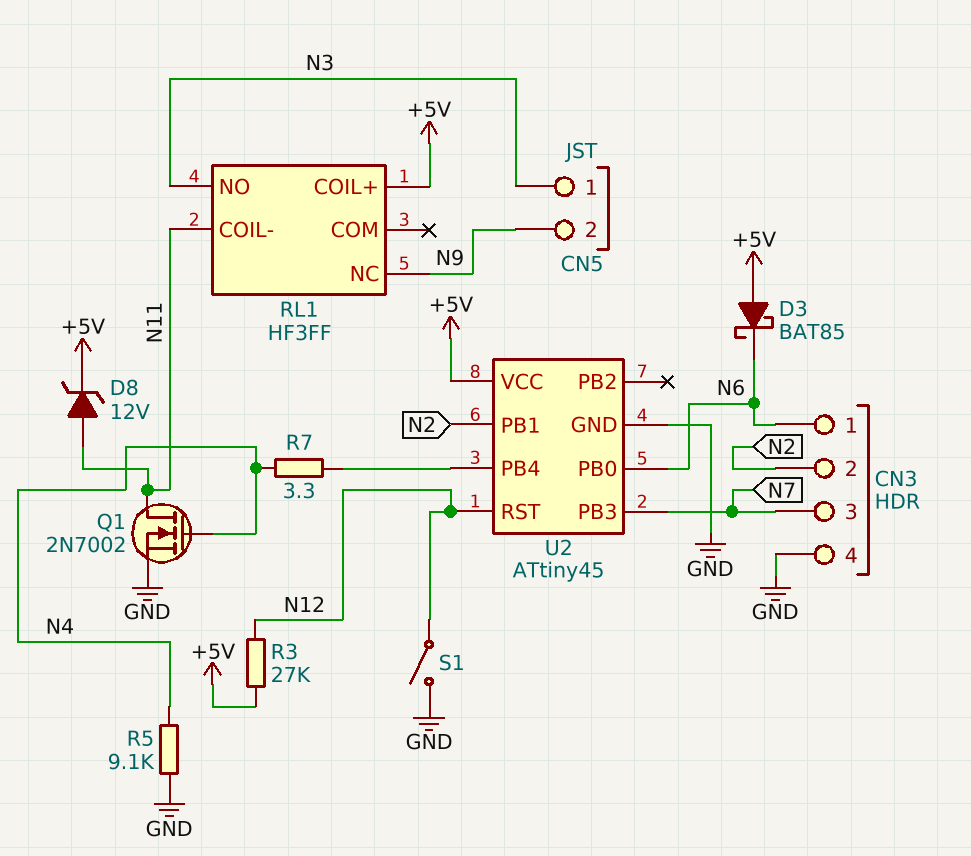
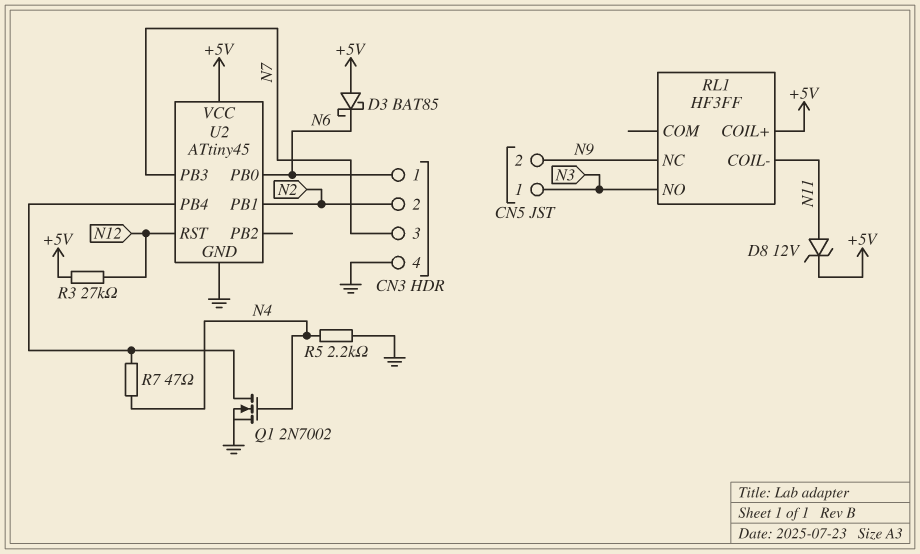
Q1: NMOS 2N7002 (G N4, D N11, S GND) -> NMOS 2N7002 (G N4, D U2/PB4, S GND)
R5: 9.1k (GND, N4) -> 2.2k (GND, N4)
R7: 3.3 (N4, U2/PB4) -> 47 (N4, U2/PB4)
S1: switch (GND, N12) -> none

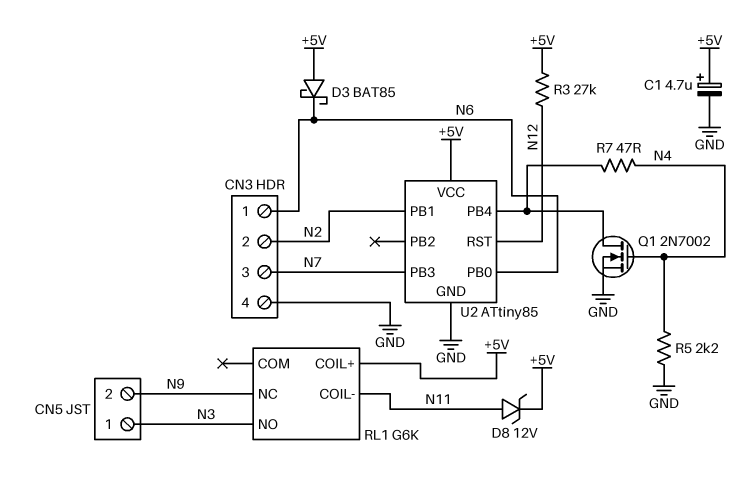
C1: none -> 4.7uF (plus +5V, minus GND)
RL1: HF3FF -> G6K
U2: ATtiny45 -> ATtiny85

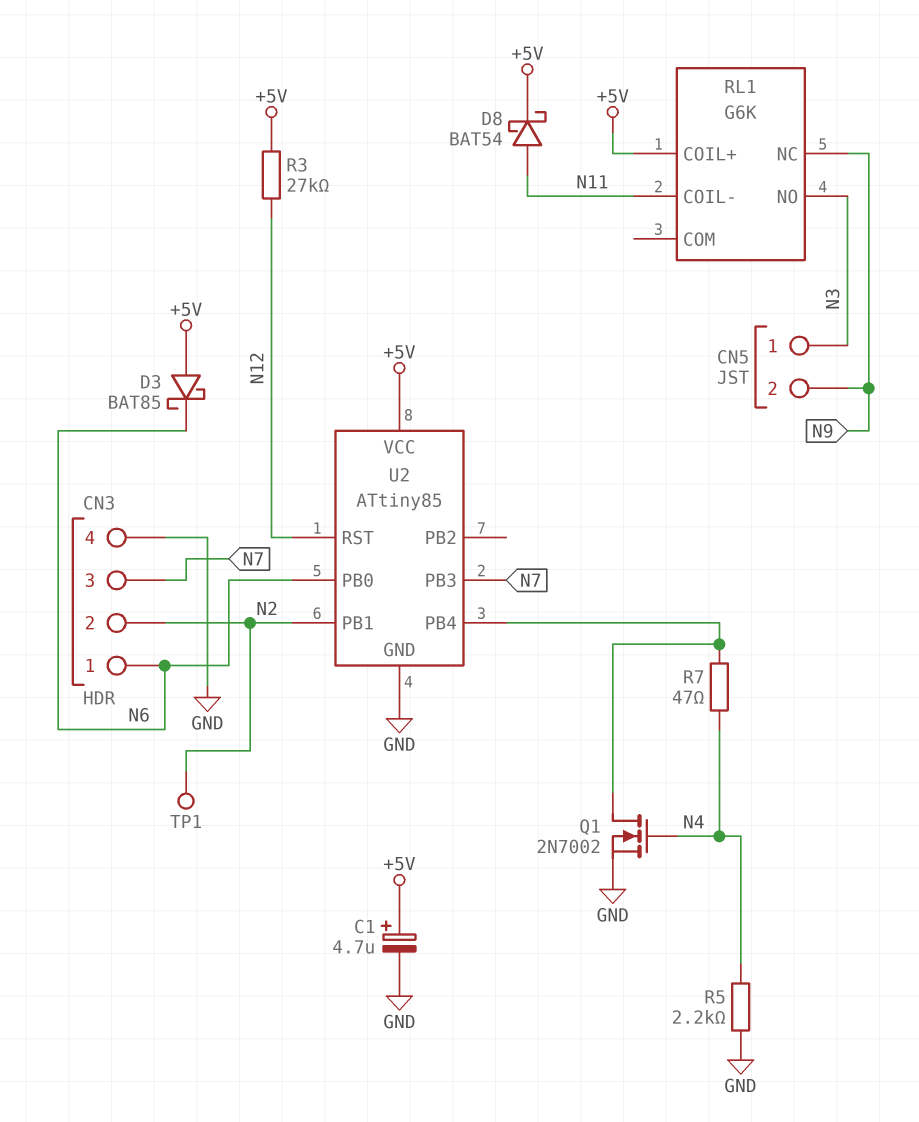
D8: zener 12V (A N11, K +5V) -> schottky BAT54 (A N11, K +5V)
TP1: none -> test point (N2)

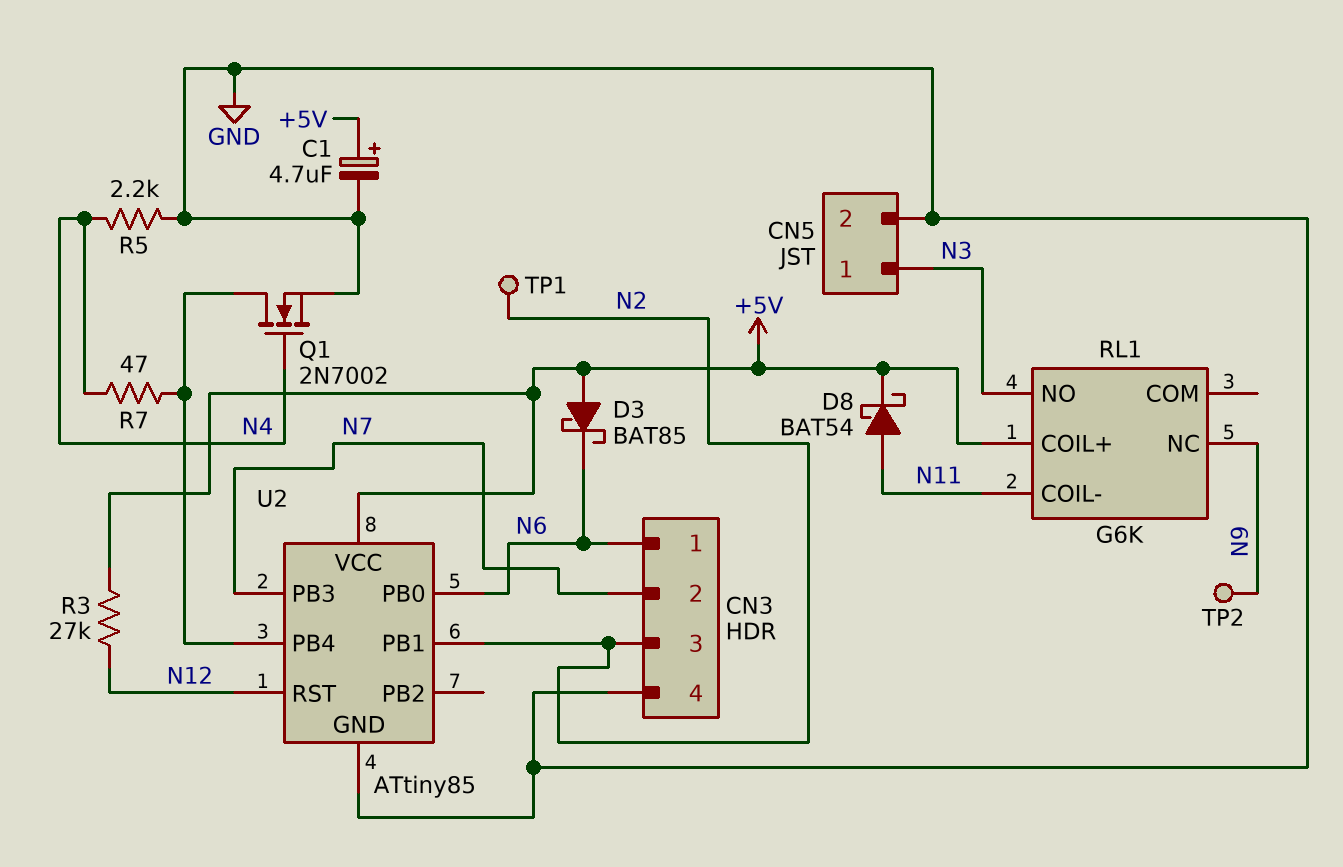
CN3 pin 2: N2 -> N7
CN3 pin 3: N7 -> N2
CN5 pin 2: N9 -> GND
TP2: none -> test point (N9)

